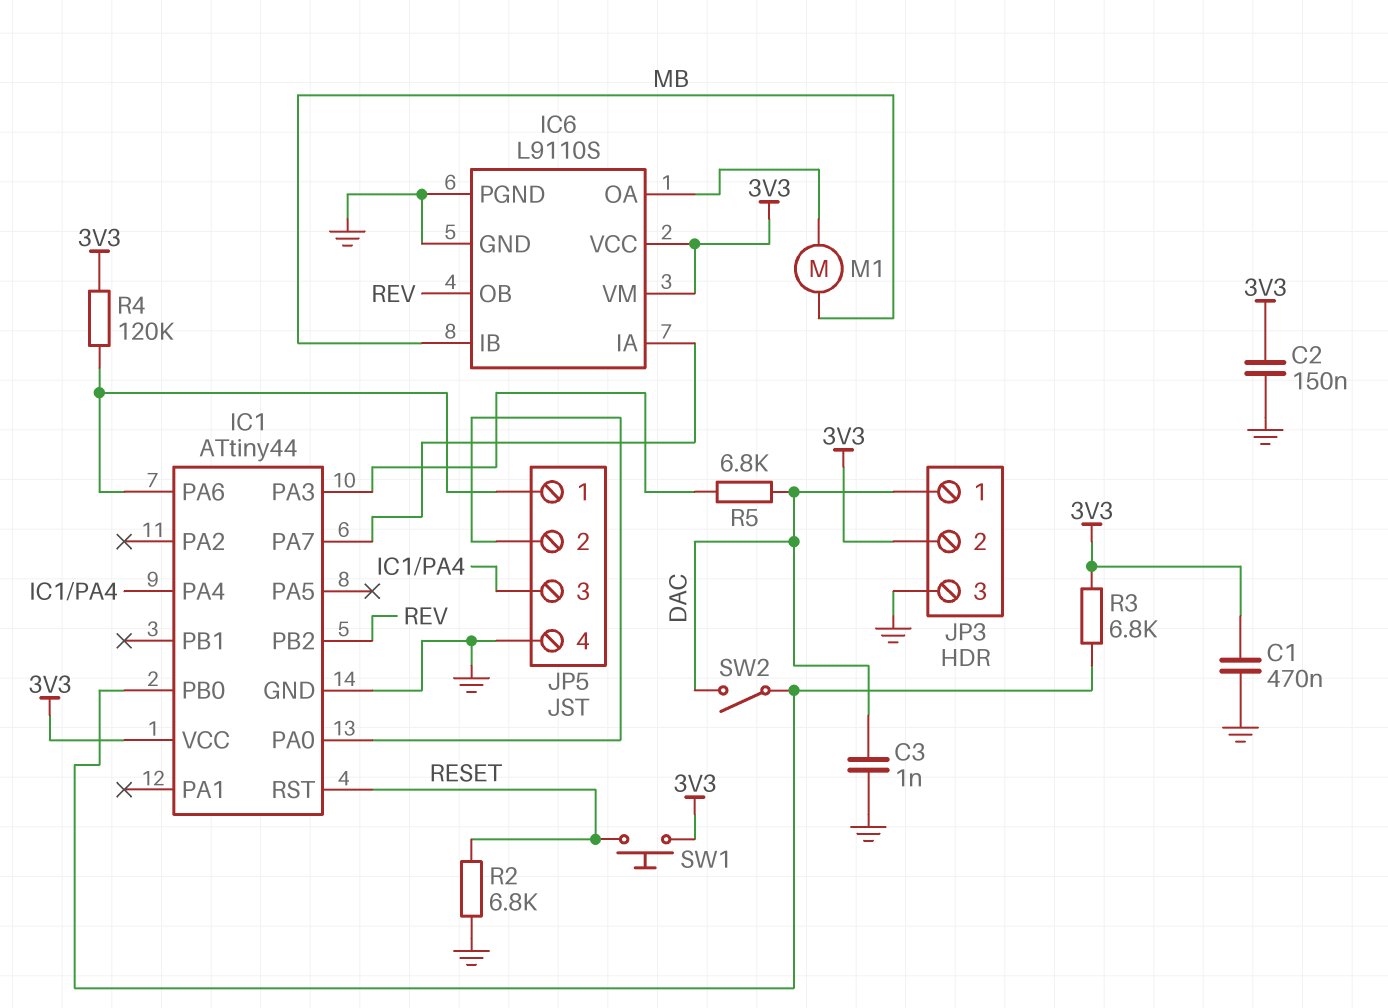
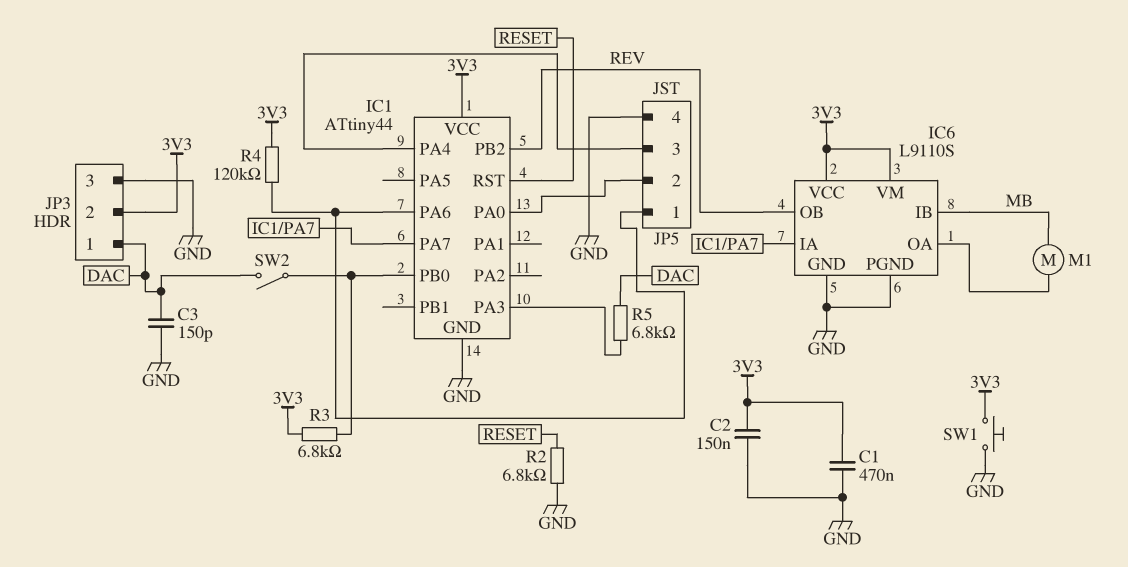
C3: 1nF (DAC, GND) -> 150pF (DAC, GND)
SW1: button (3V3, RESET) -> button (3V3, GND)

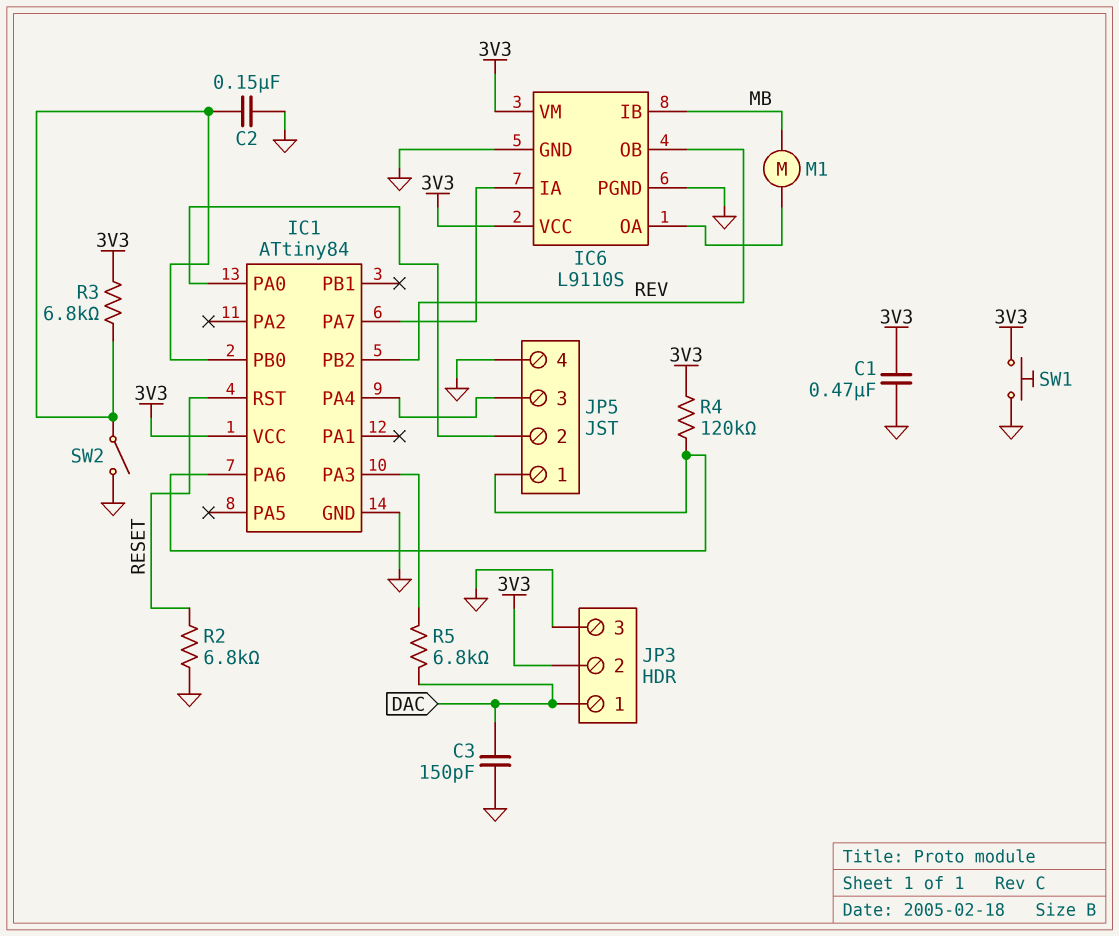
C2: 150nF (3V3, GND) -> 150nF (GND, IC1/PB0)
IC1: ATtiny44 -> ATtiny84
SW2: switch (DAC, IC1/PB0) -> switch (GND, IC1/PB0)

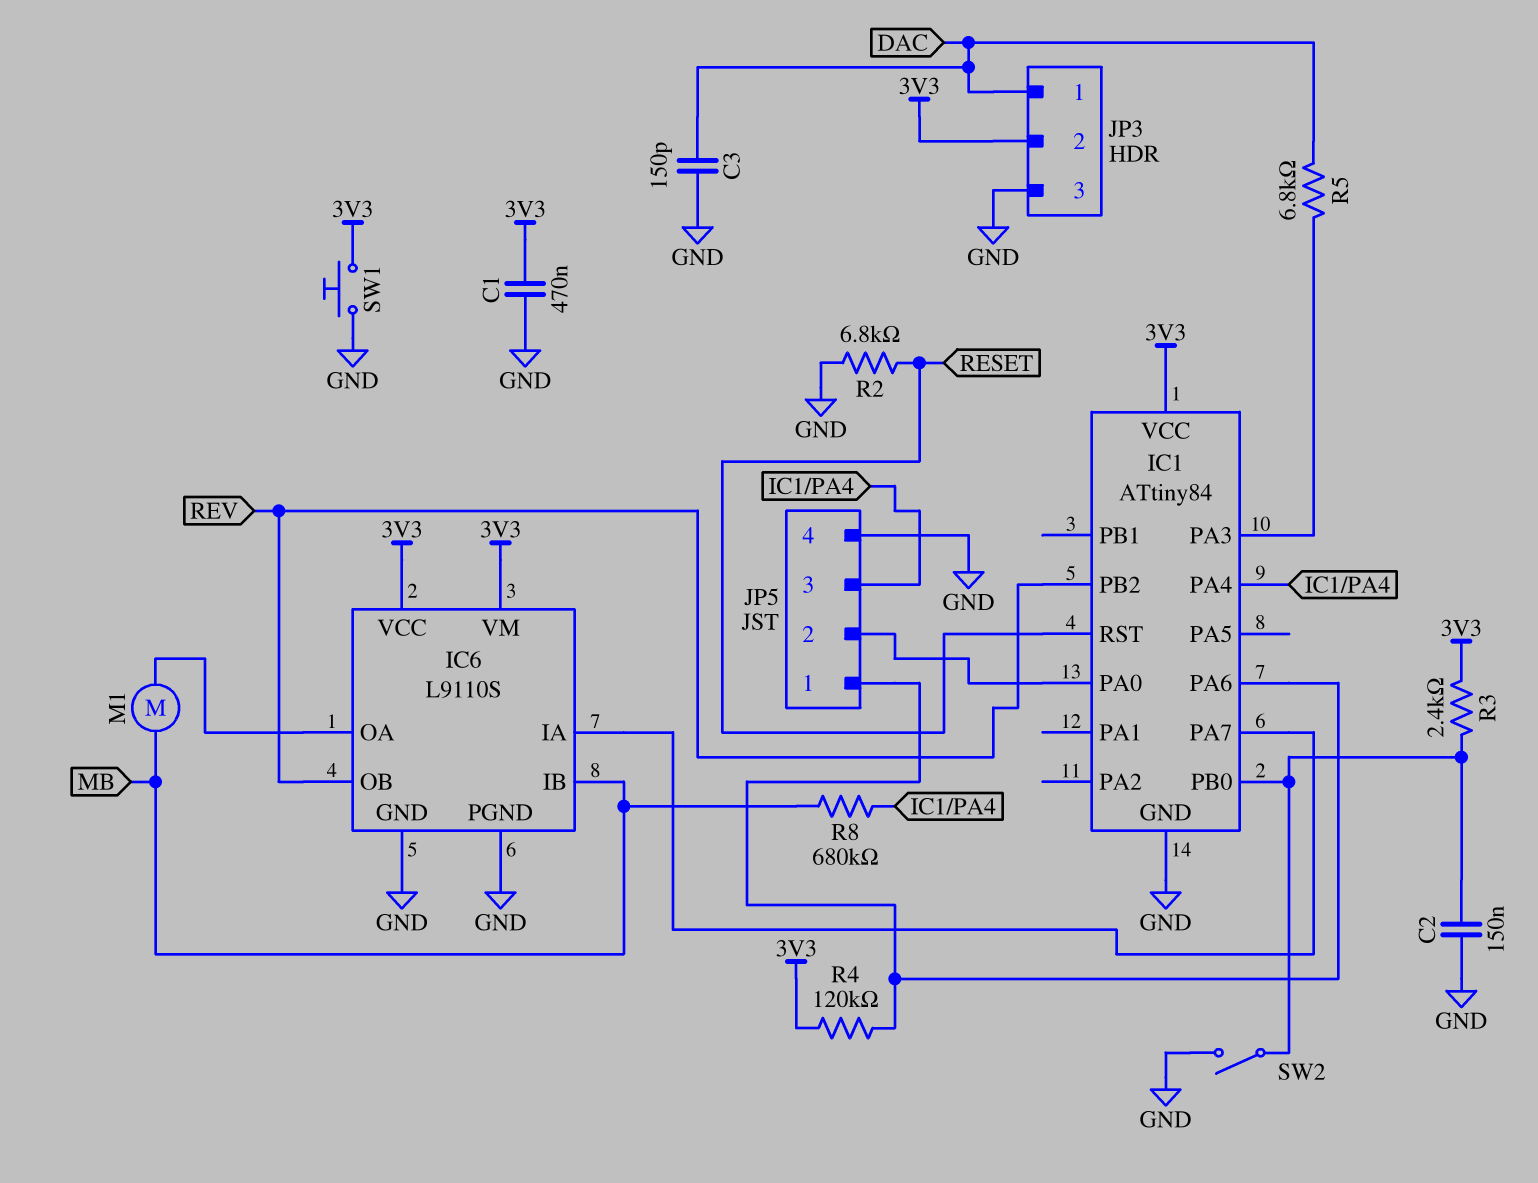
R3: 6.8k (3V3, IC1/PB0) -> 2.4k (3V3, IC1/PB0)
R8: none -> 680k (IC1/PA4, MB)

